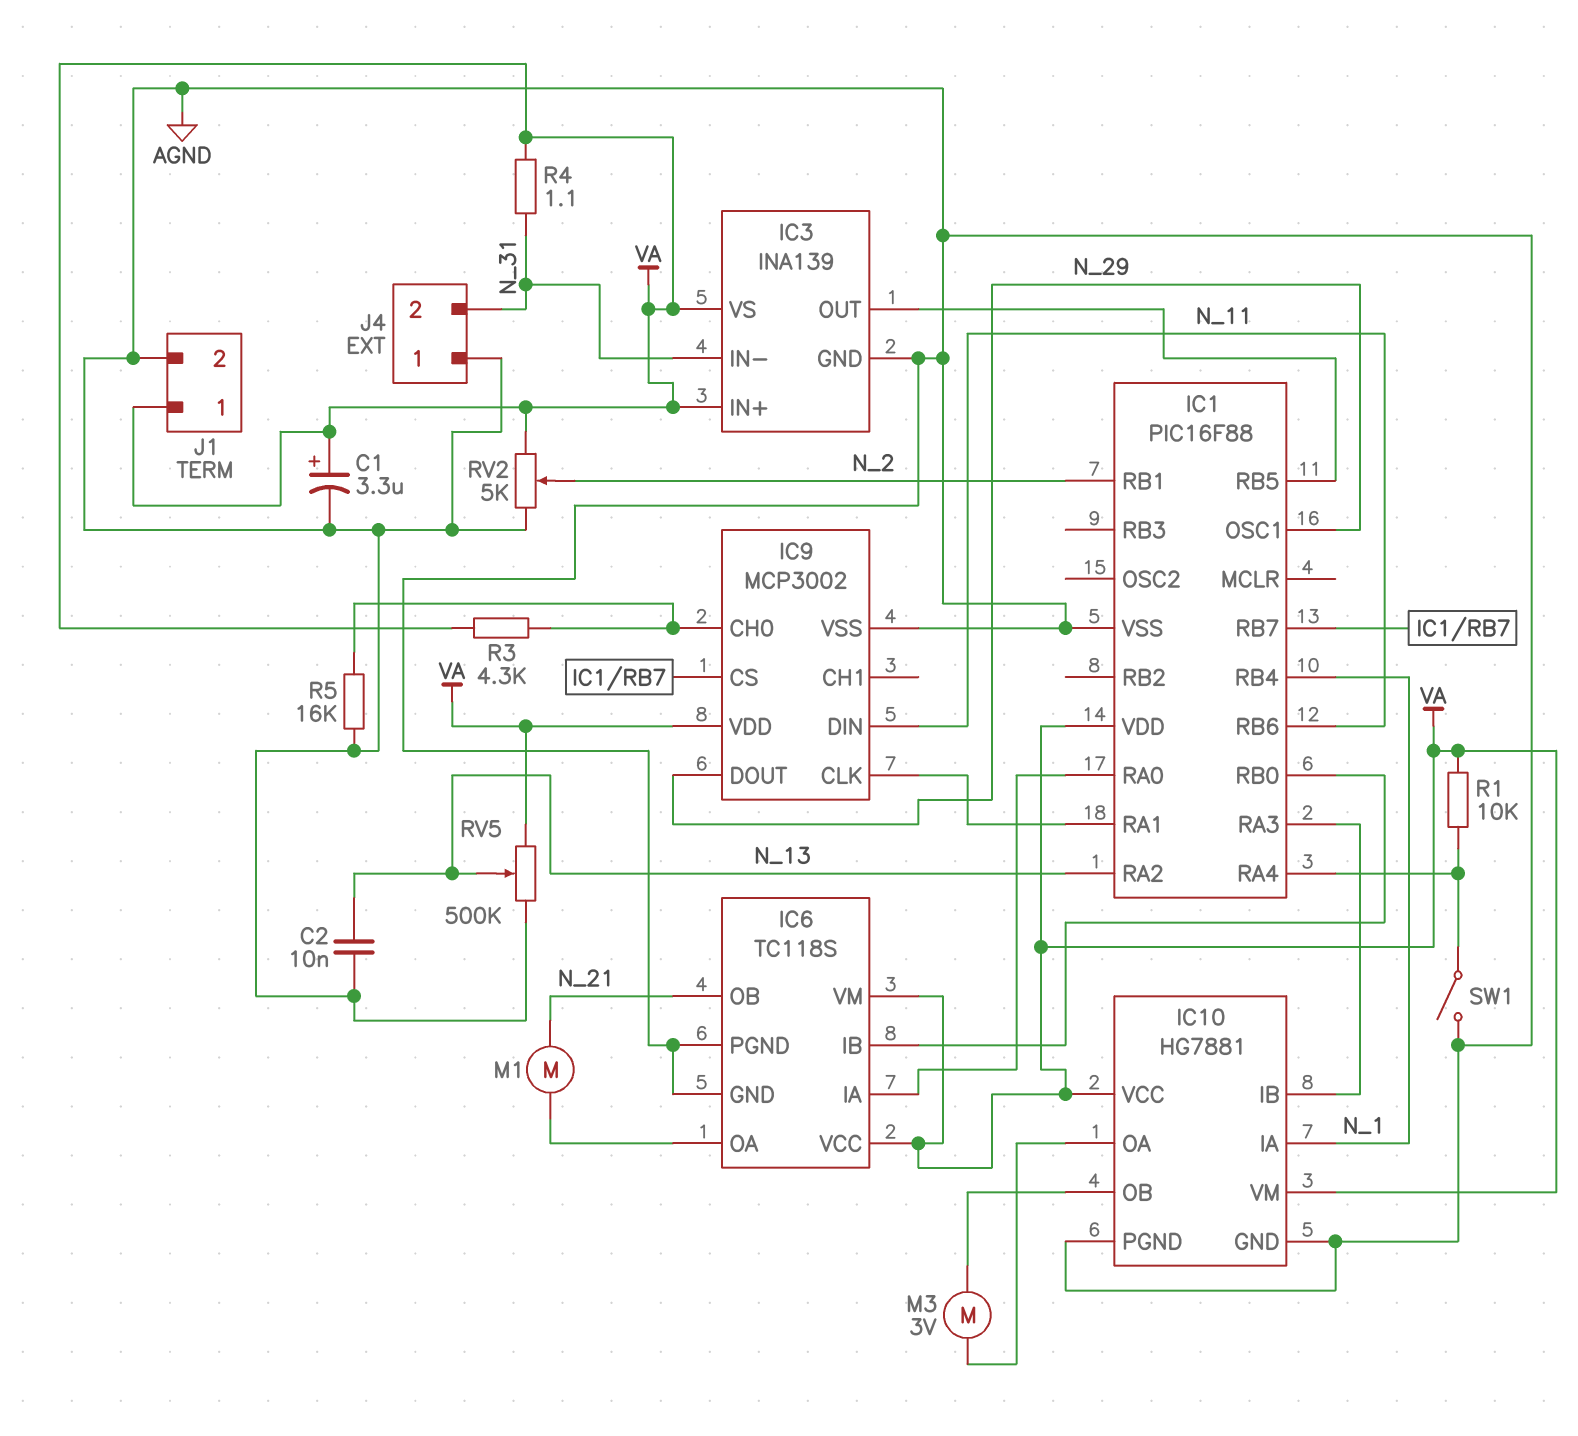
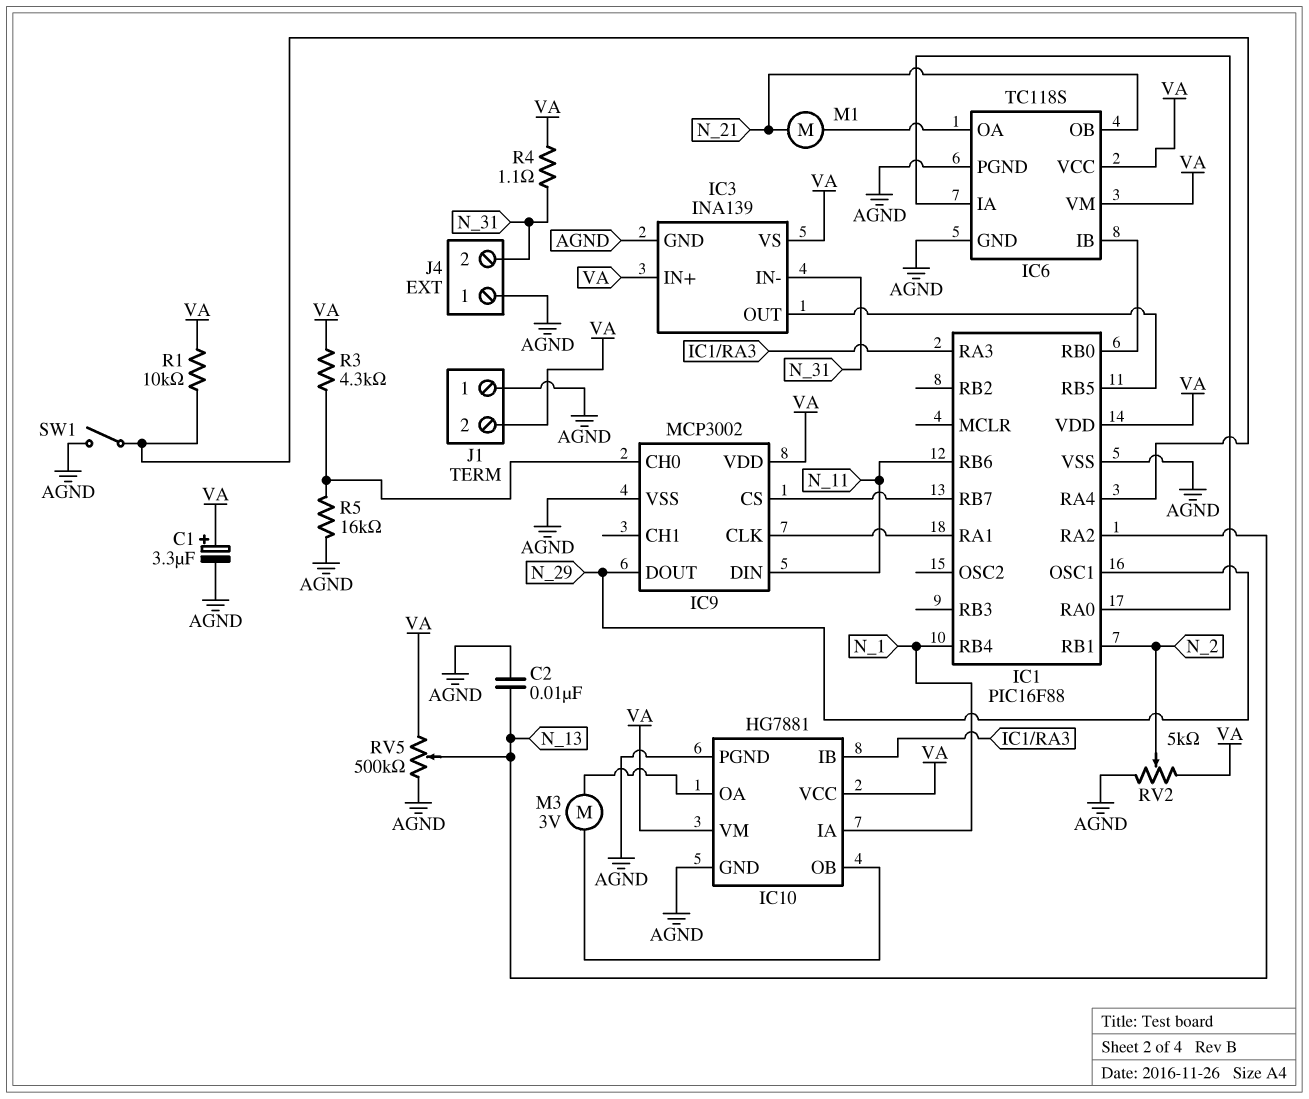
J1 pin 1: VA -> AGND
J1 pin 2: AGND -> VA

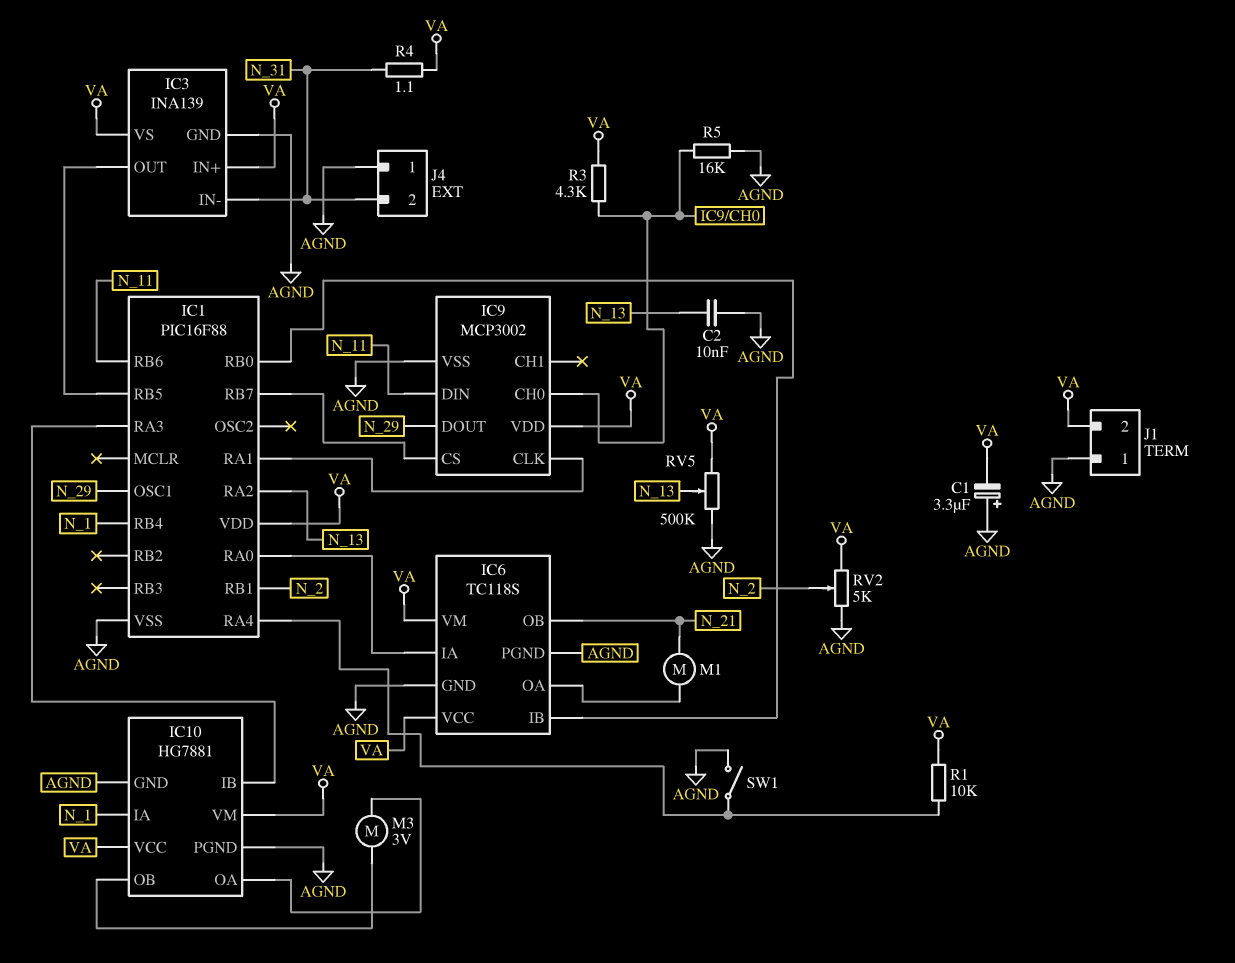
C1: 3.3uF (plus VA, minus AGND) -> 3.3uF (plus AGND, minus VA)

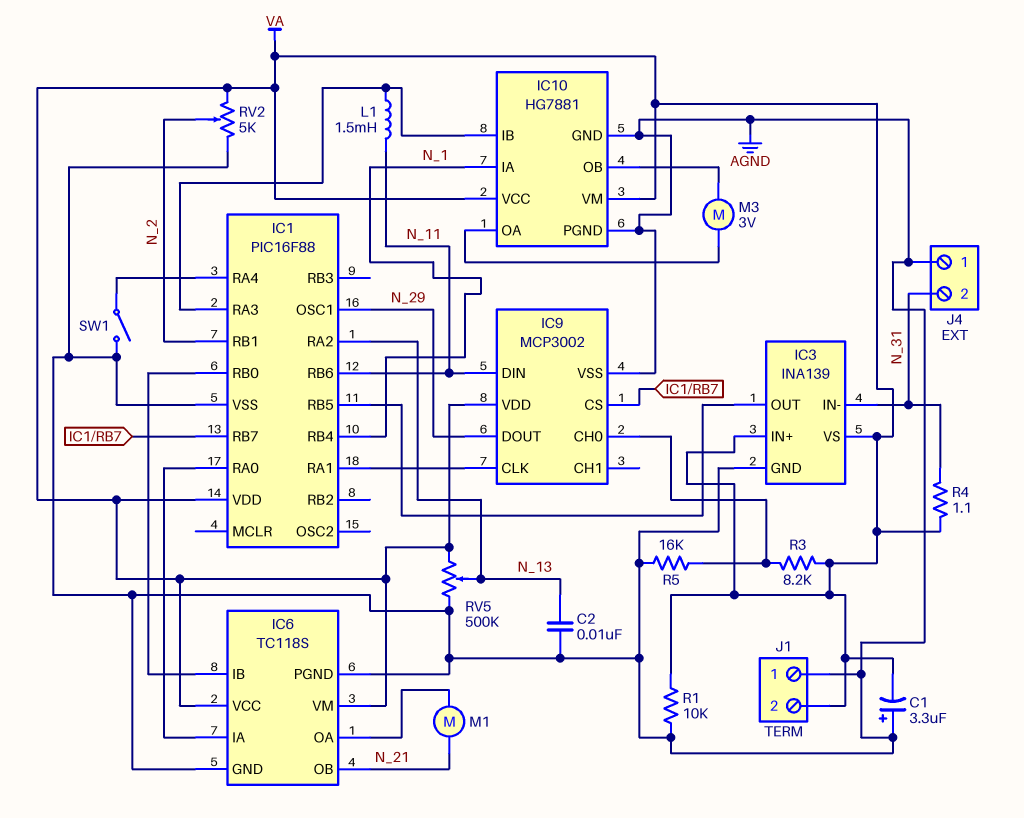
L1: none -> 1.5mH (IC1/RA3, N_11)
R1: 10k (IC1/RA4, VA) -> 10k (AGND, VA)
R3: 4.3k (IC9/CH0, VA) -> 8.2k (IC9/CH0, VA)

